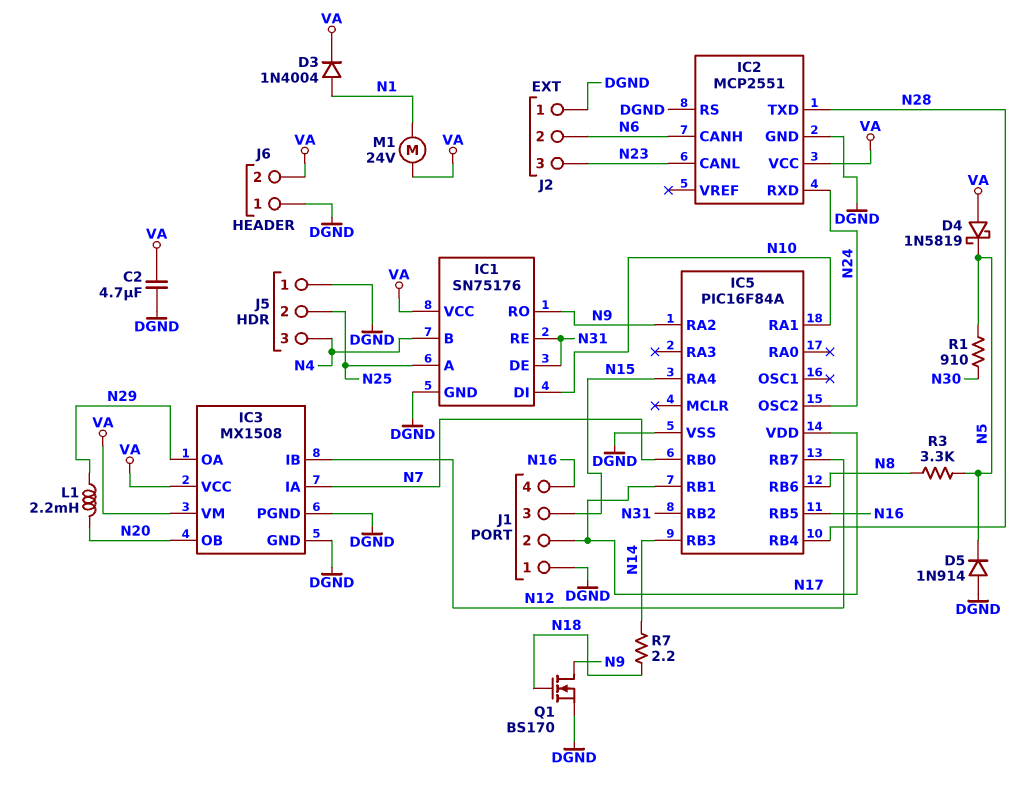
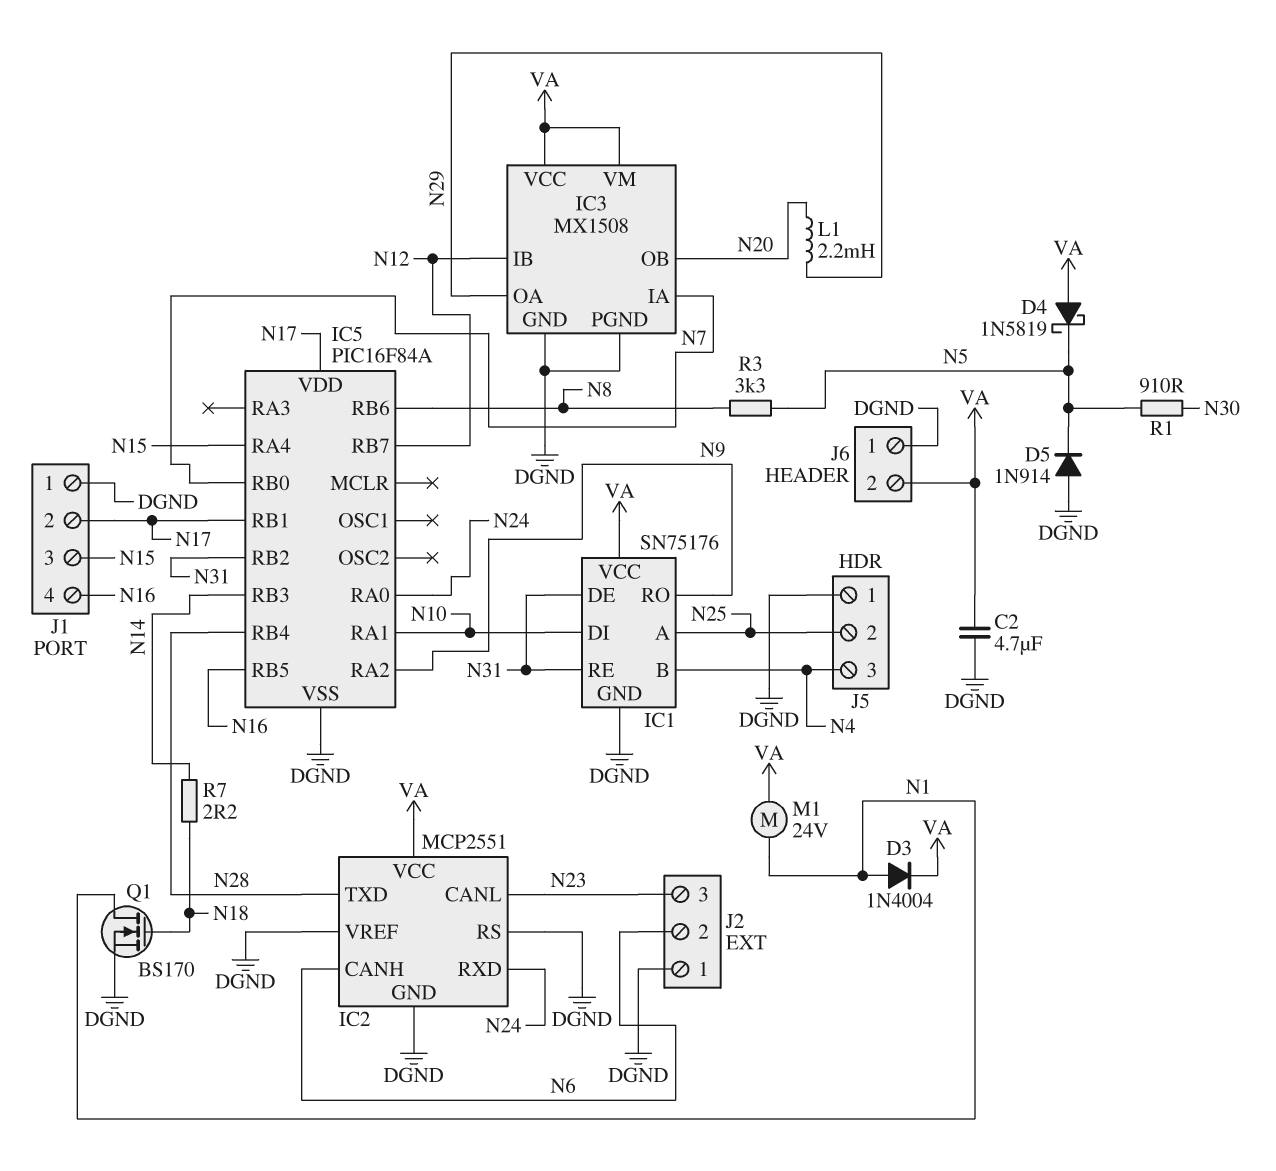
IC2 pin VREF: none -> DGND
IC5 pin OSC2: N24 -> none
IC5 pin RA0: none -> N24
Q1: NMOS BS170 (G N18, D N9, S DGND) -> NMOS BS170 (G N18, D N1, S DGND)

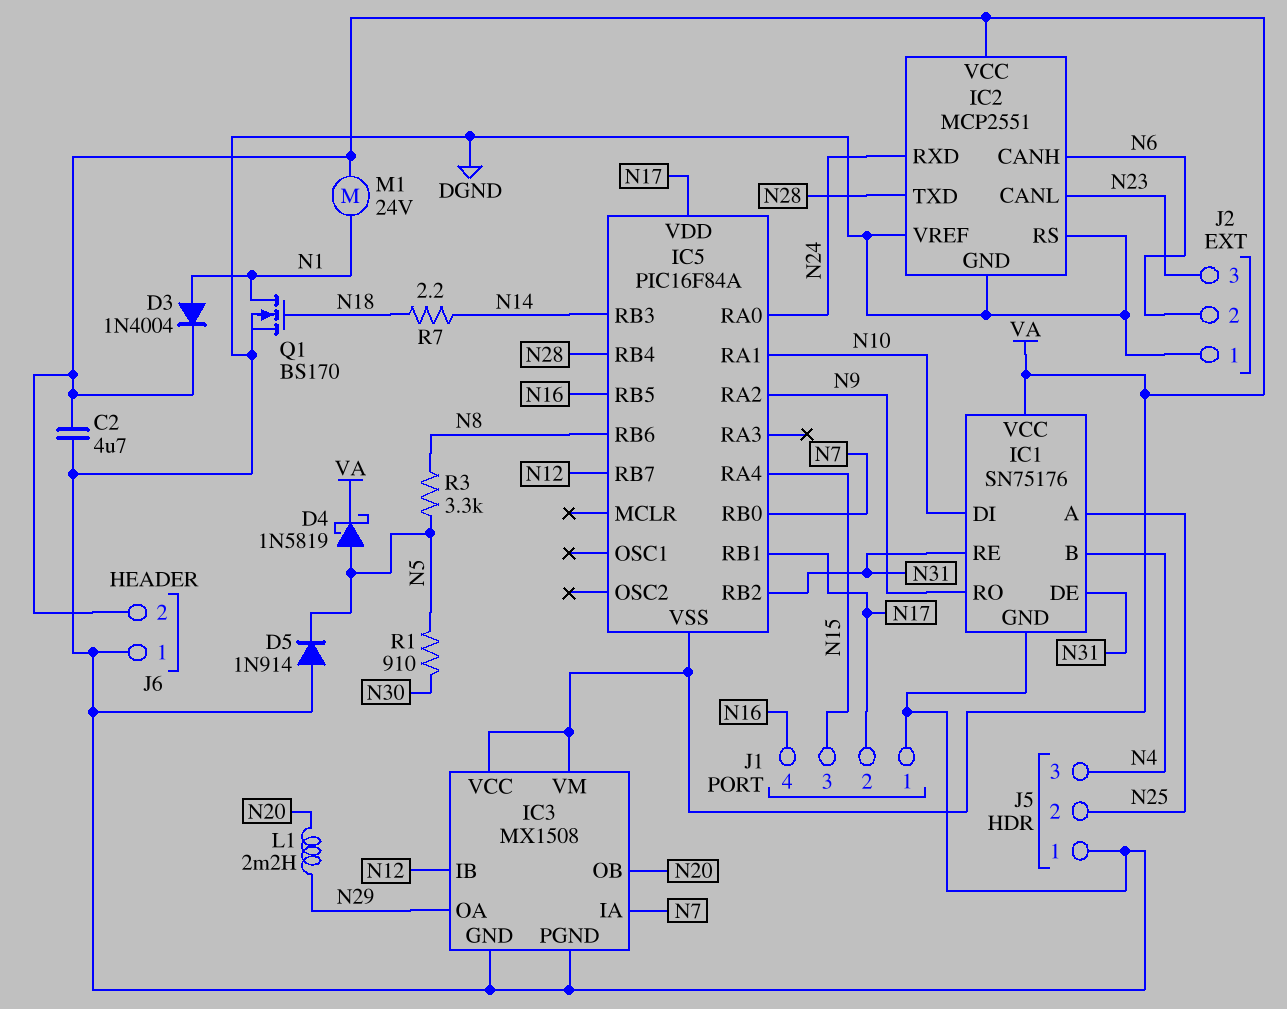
D4: schottky 1N5819 (A VA, K N5) -> schottky 1N5819 (A N5, K VA)
IC5 pin VSS: DGND -> VA

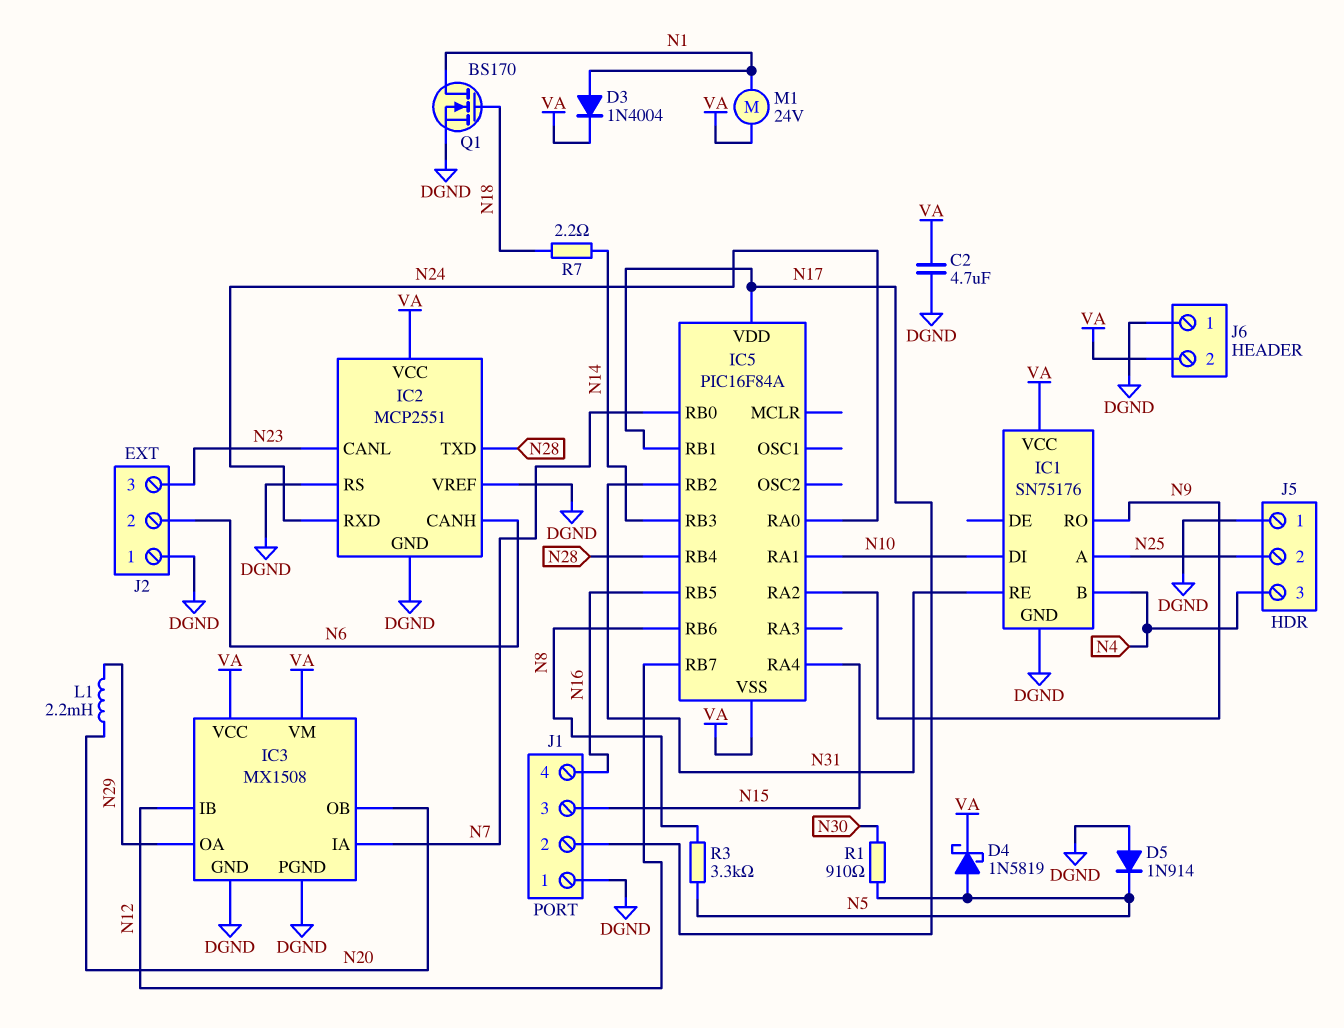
IC1 pin DE: N31 -> none

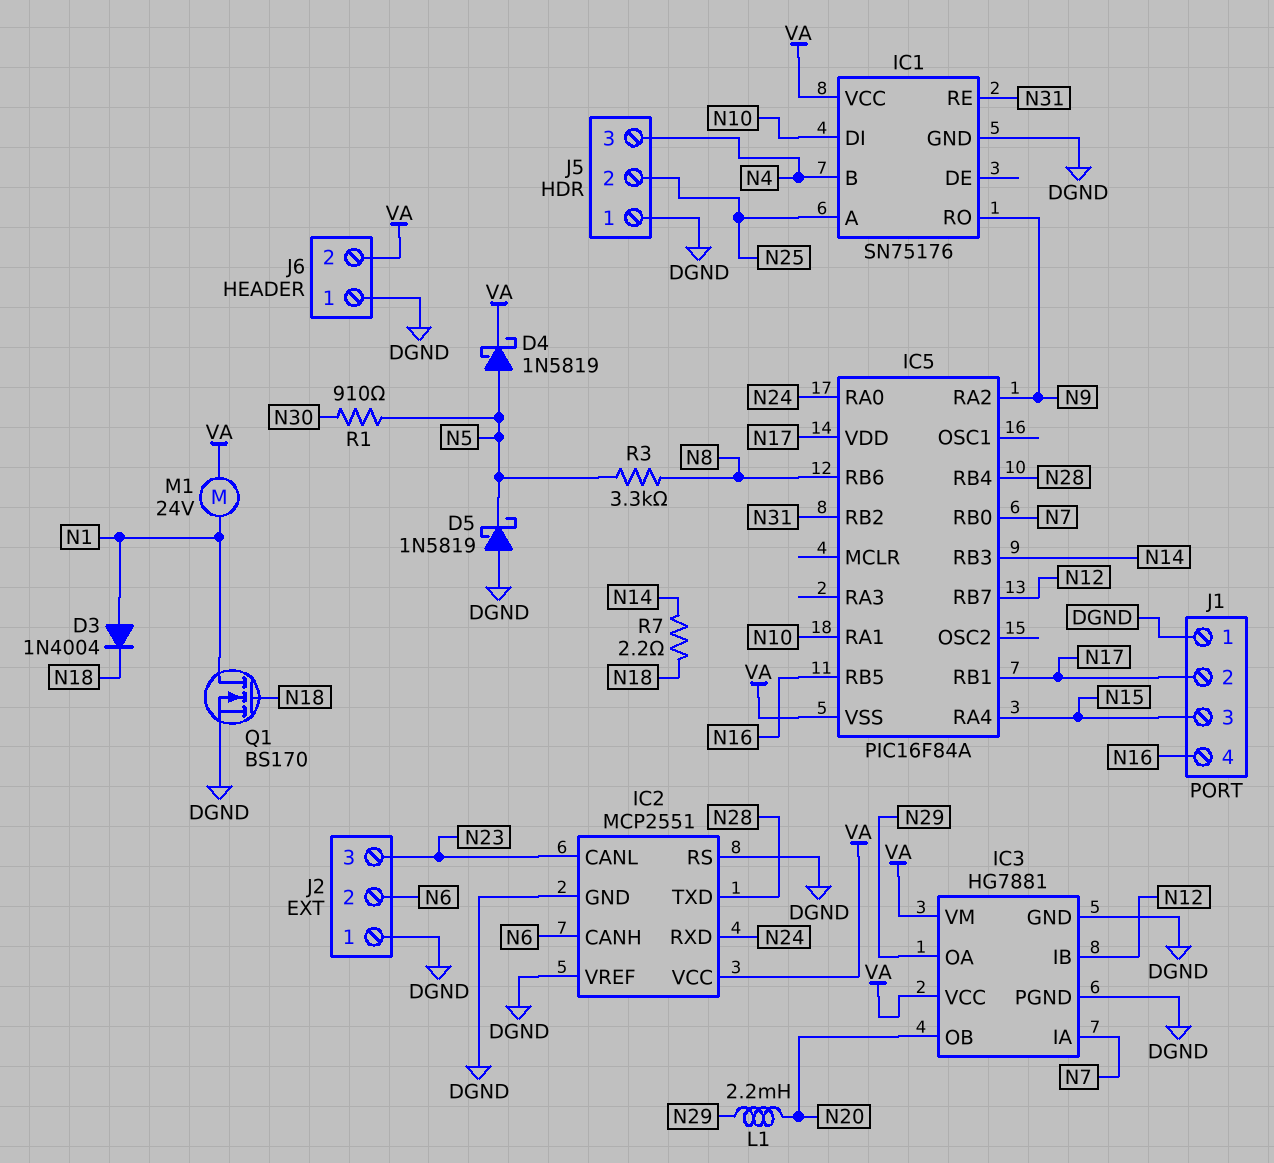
C2: 4.7uF (DGND, VA) -> none
D3: diode 1N4004 (A N1, K VA) -> diode 1N4004 (A N1, K N18)
D5: diode 1N914 (A DGND, K N5) -> schottky 1N5819 (A DGND, K N5)
IC3: MX1508 -> HG7881

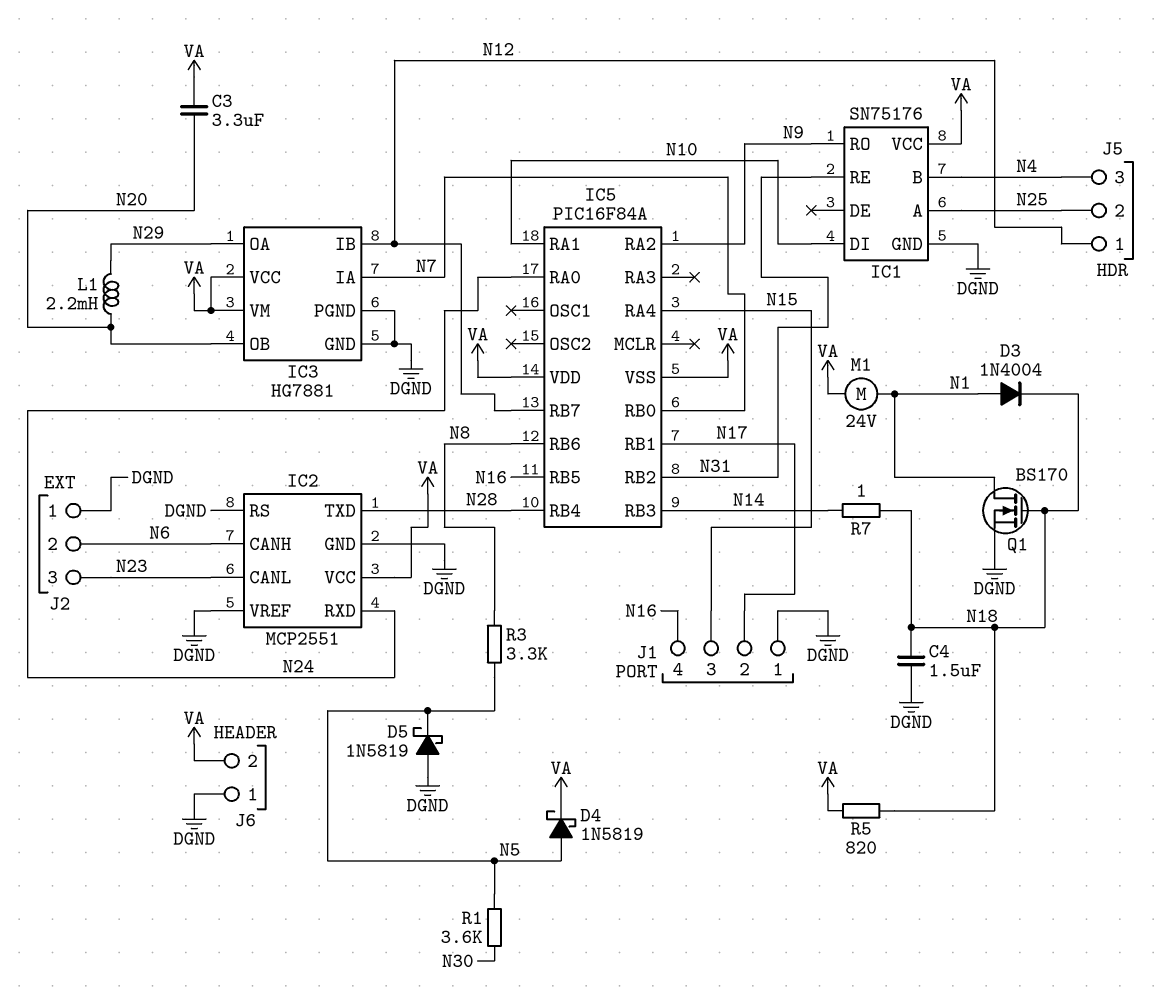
C3: none -> 3.3uF (N20, VA)
C4: none -> 1.5uF (DGND, N18)
IC5 pin VDD: N17 -> VA
J5 pin 1: DGND -> N12
R1: 910 (N5, N30) -> 3.6k (N5, N30)
R5: none -> 820 (N18, VA)
R7: 2.2 (N14, N18) -> 1 (N14, N18)

